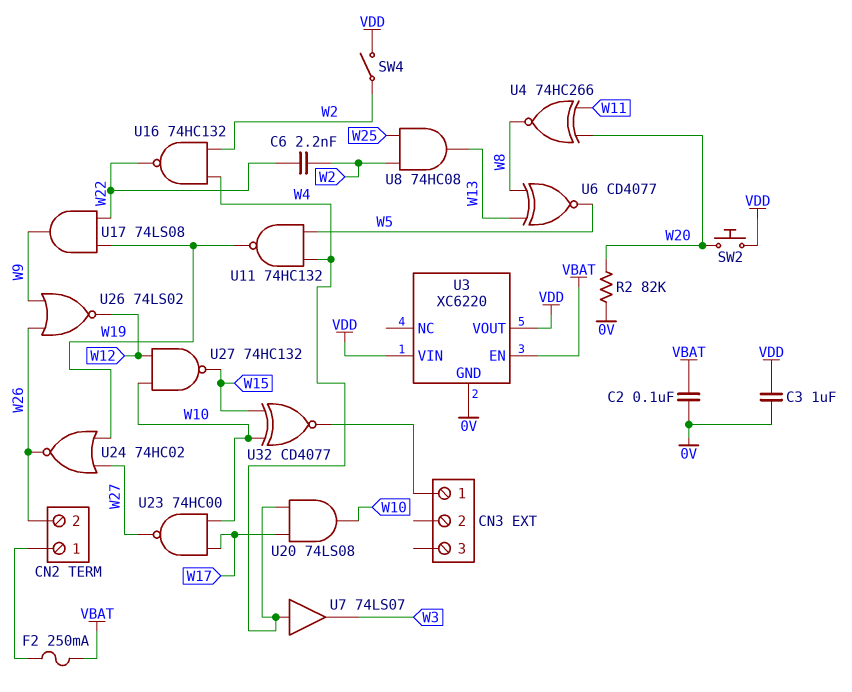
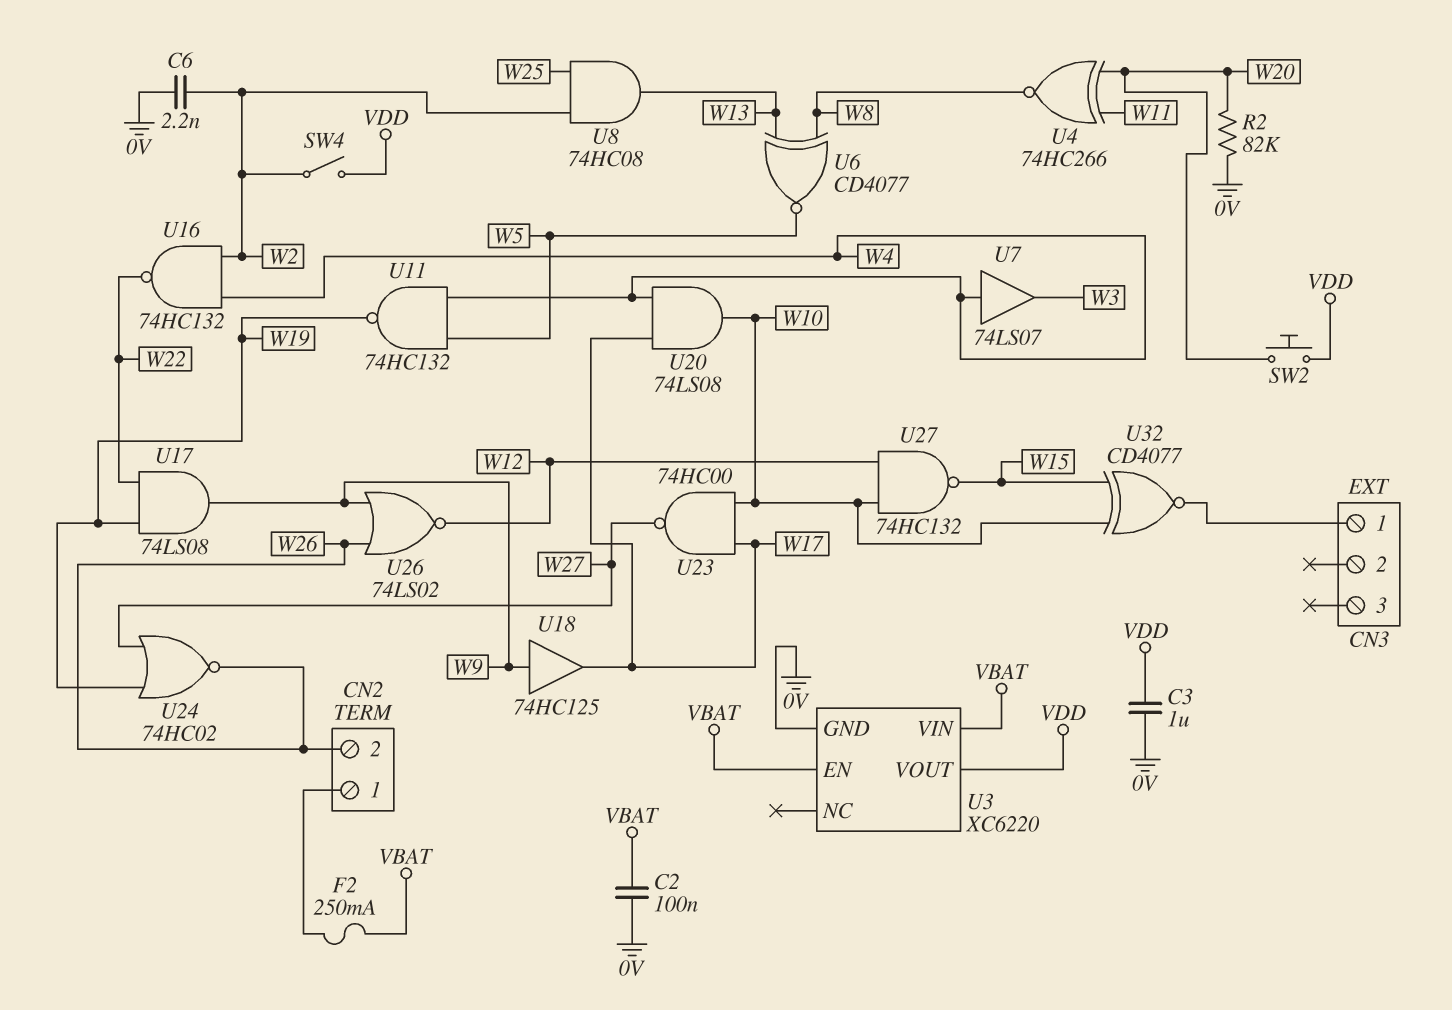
C6: 2.2nF (W2, W22) -> 2.2nF (0V, W2)
U3 pin VIN: VDD -> VBAT
U18: none -> buffer 74HC125 (in W9, out W17)

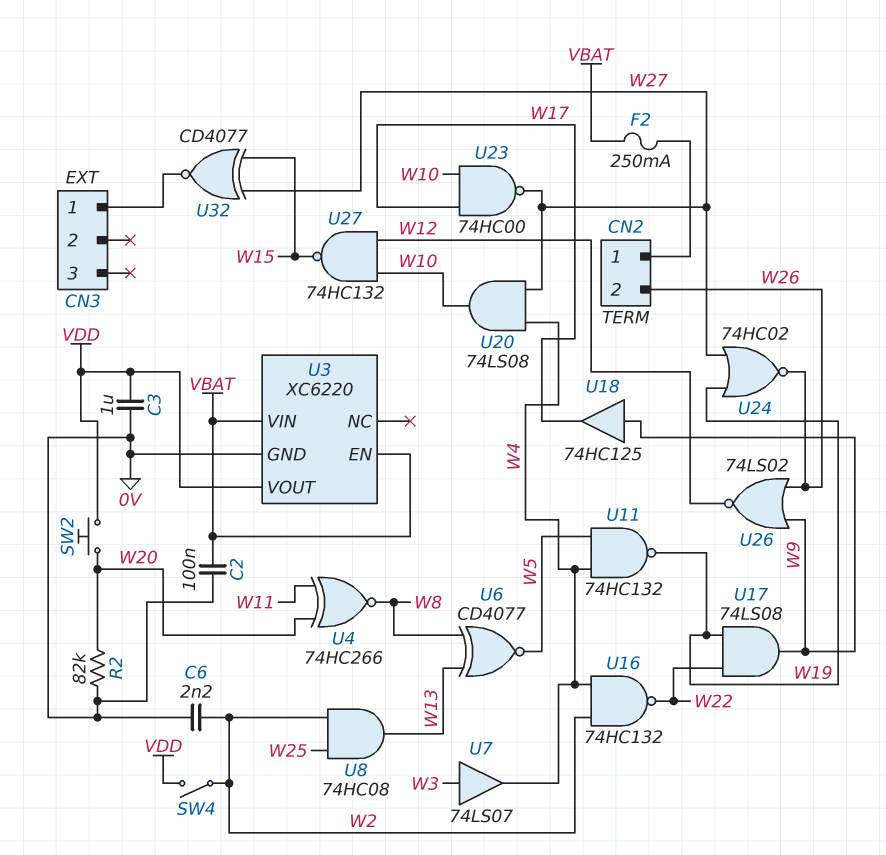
U7: buffer 74LS07 (in W4, out W3) -> buffer 74LS07 (in W3, out W4)
U20: AND 74LS08 (in W4, in W17, out W10) -> AND 74LS08 (in W4, in W27, out W10)
U32: XNOR CD4077 (in W10, in W15, out CN3/1) -> XNOR CD4077 (in W15, in W27, out CN3/1)

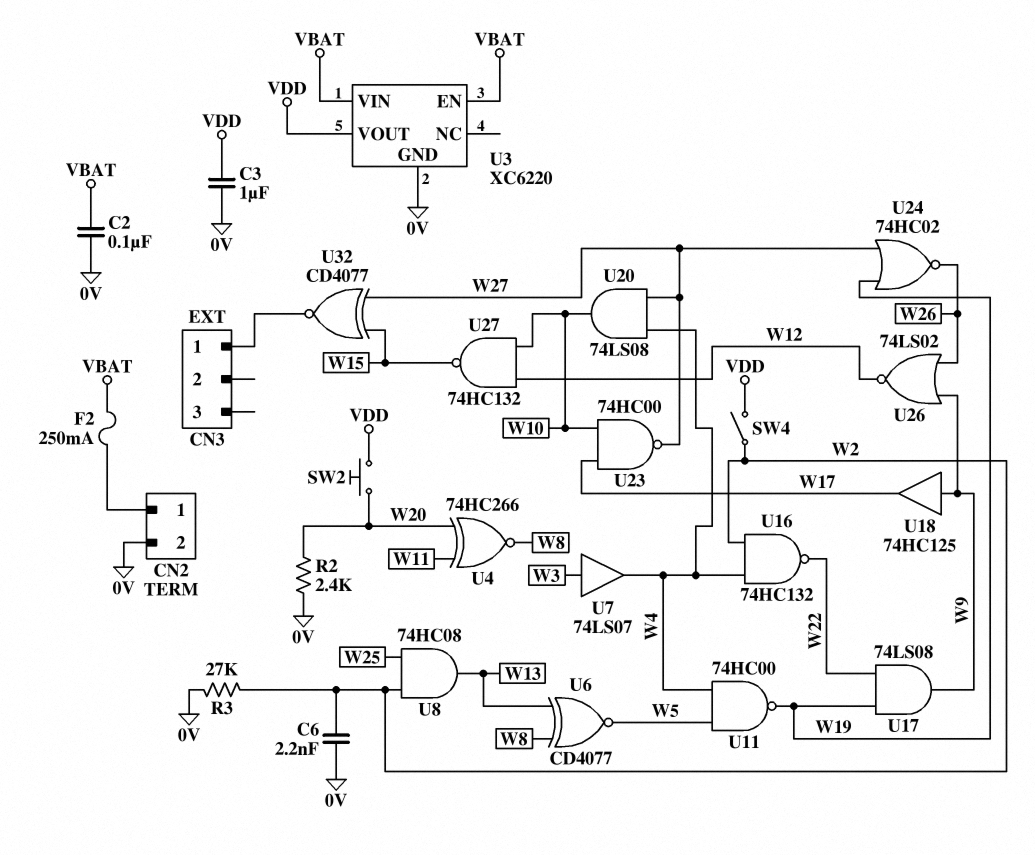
CN2 pin 2: W26 -> 0V
R2: 82k (0V, W20) -> 2.4k (0V, W20)
R3: none -> 27k (0V, W2)
U11: NAND 74HC132 (in W4, in W5, out W19) -> NAND 74HC00 (in W4, in W5, out W19)

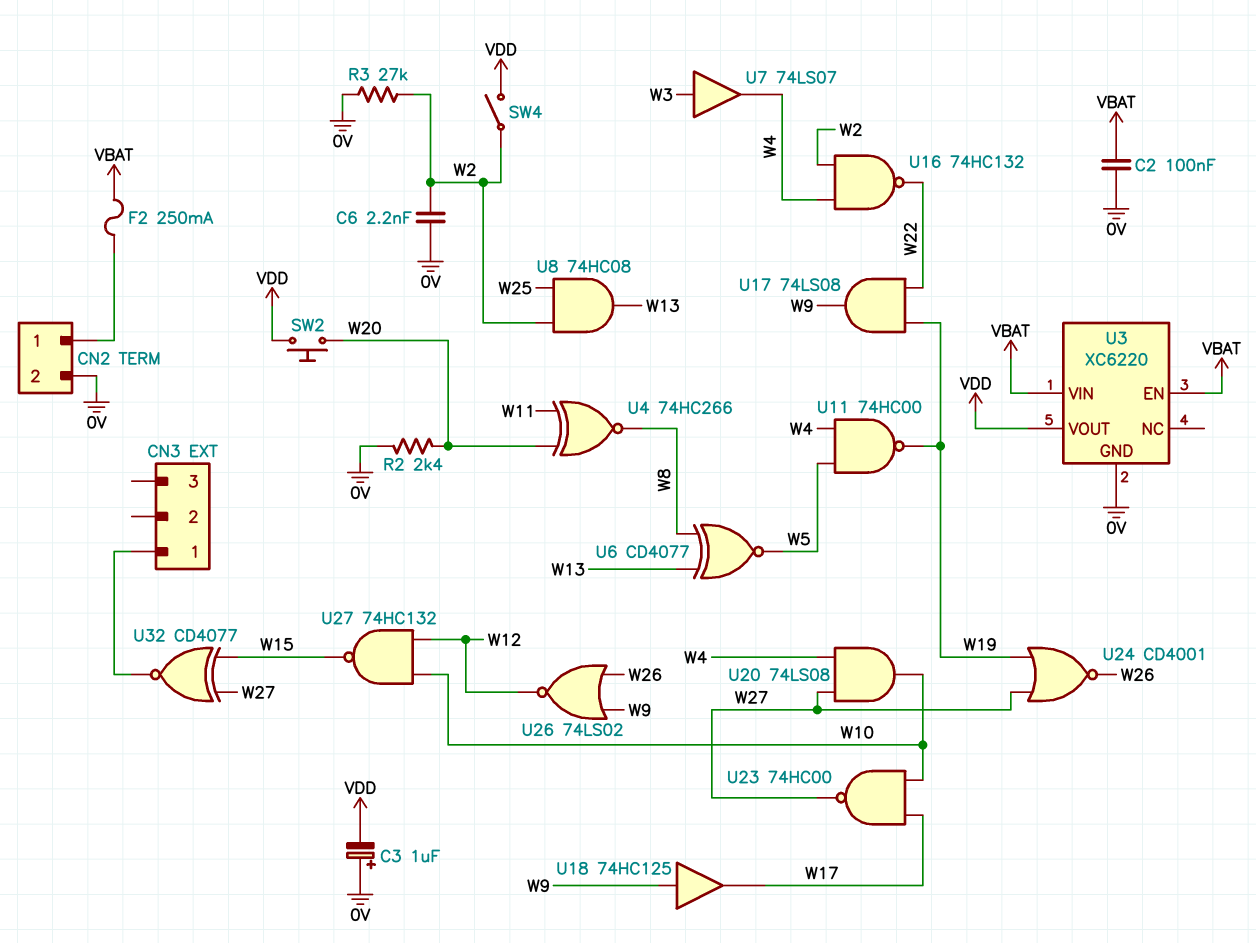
C3: 1uF (0V, VDD) -> 1uF (plus 0V, minus VDD)
U24: NOR 74HC02 (in W19, in W27, out W26) -> NOR CD4001 (in W19, in W27, out W26)

